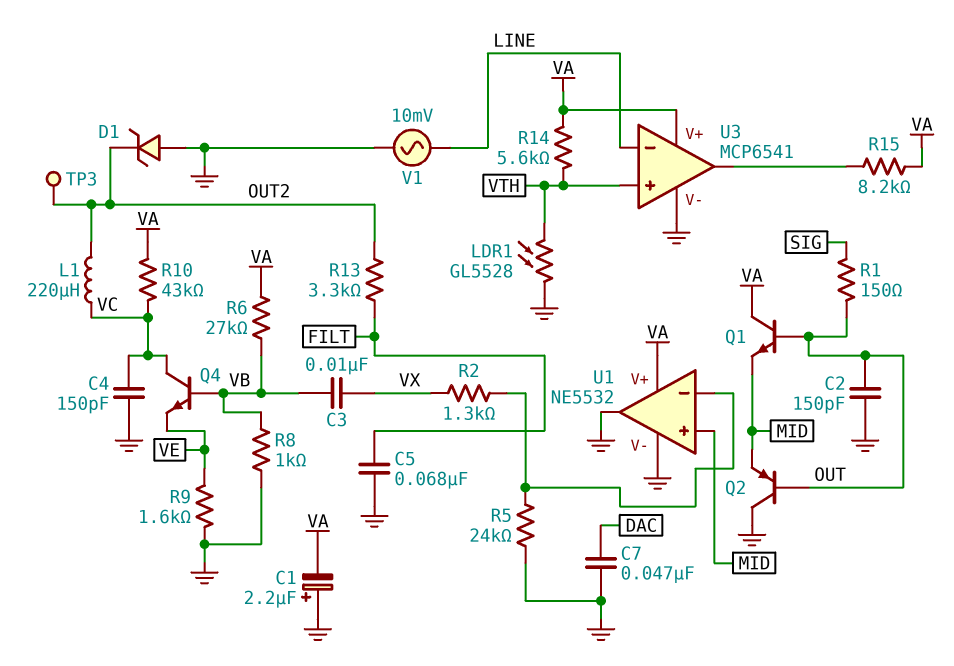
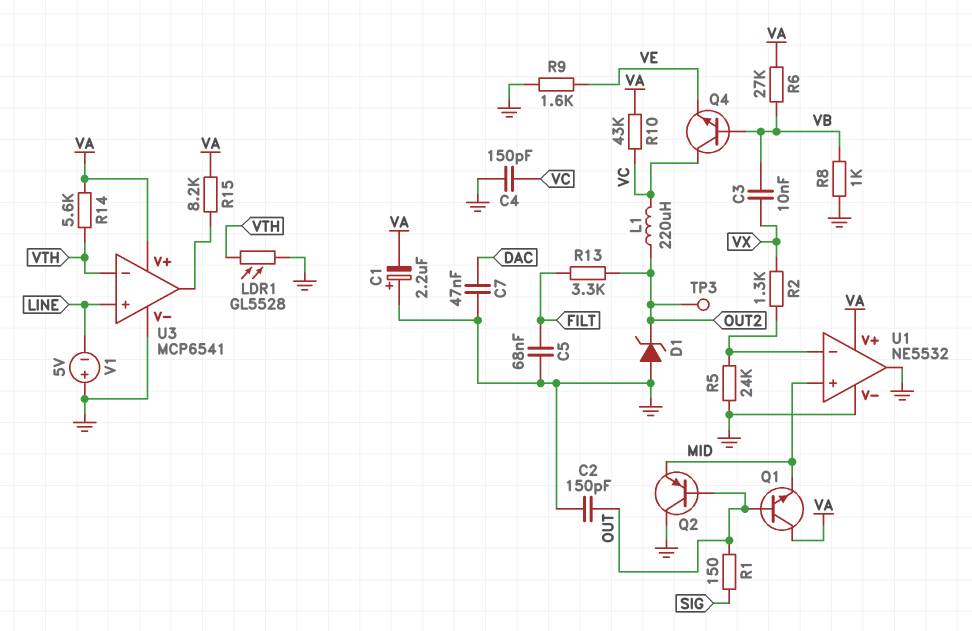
U3 pin in+: VTH -> LINE
U3 pin in-: LINE -> VTH
V1: AC 10mV (GND, LINE) -> 5V (plus GND, minus LINE)

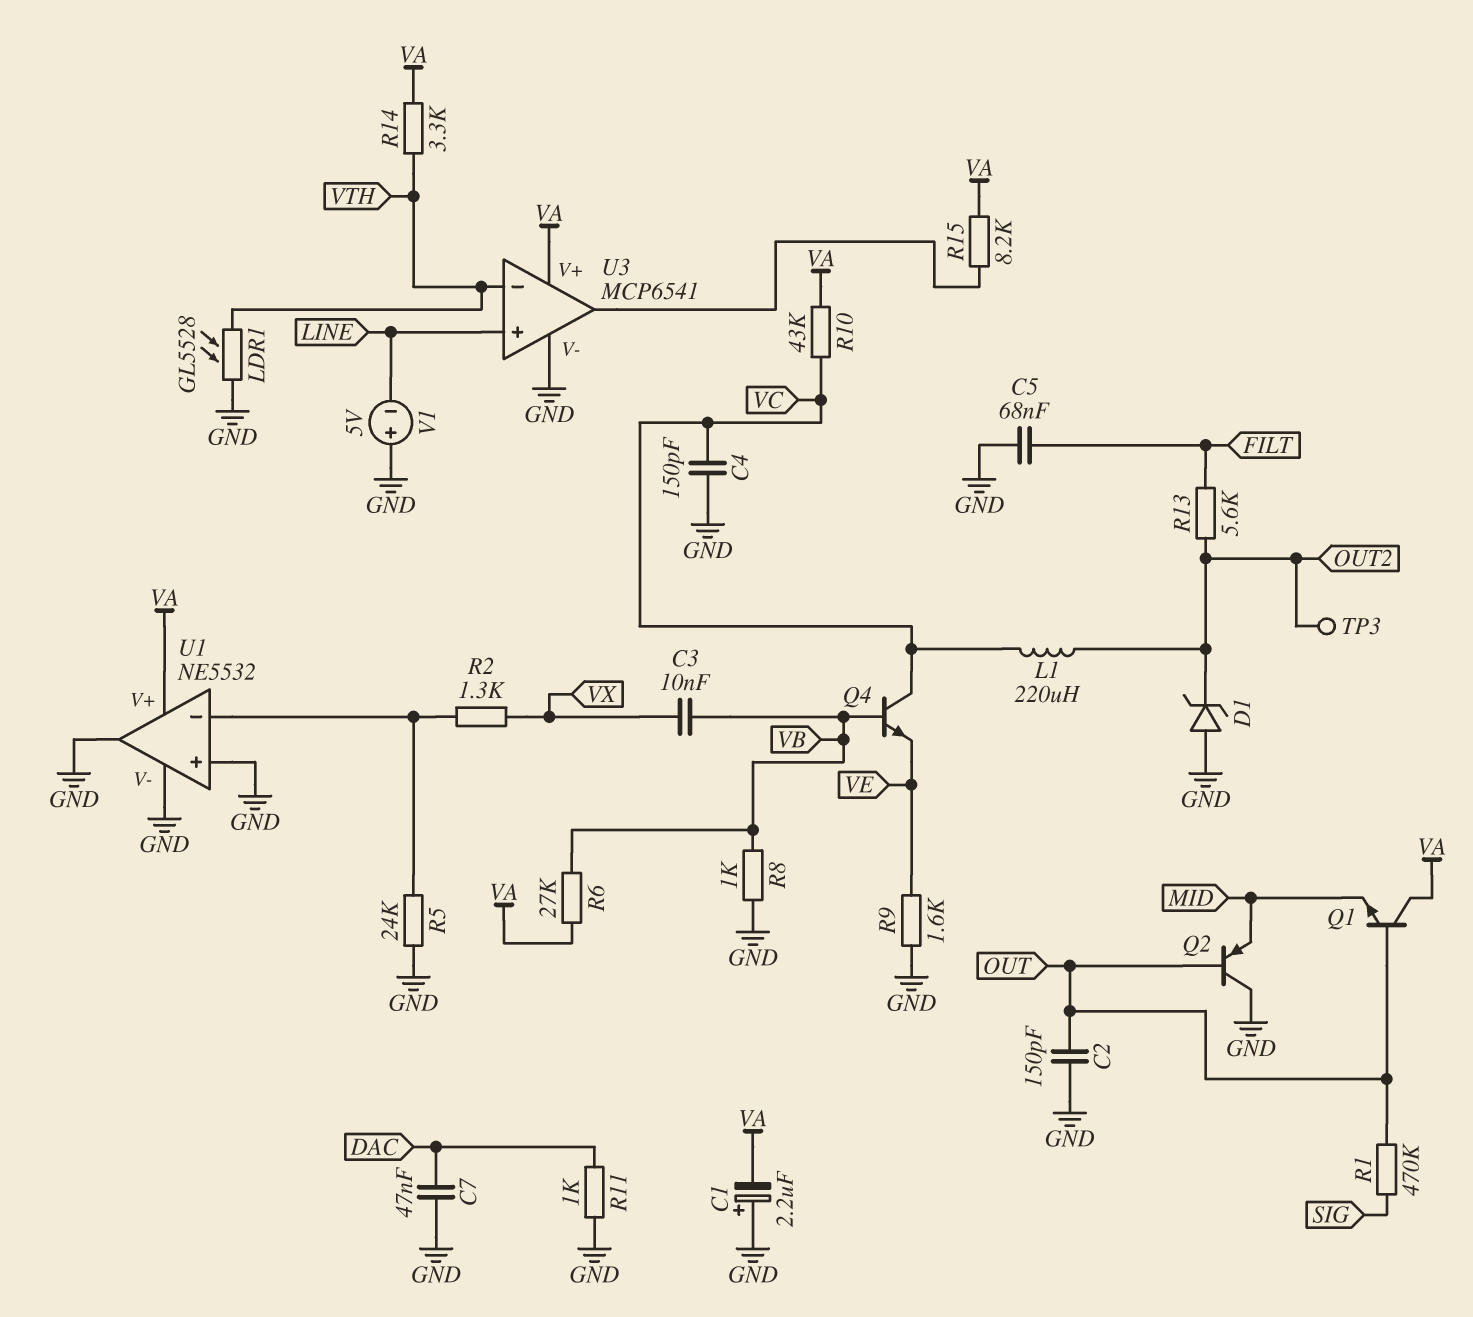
R1: 150 (OUT, SIG) -> 470k (OUT, SIG)
R11: none -> 1k (DAC, GND)
R13: 3.3k (FILT, OUT2) -> 5.6k (FILT, OUT2)
R14: 5.6k (VA, VTH) -> 3.3k (VA, VTH)
U1 pin in+: MID -> GND

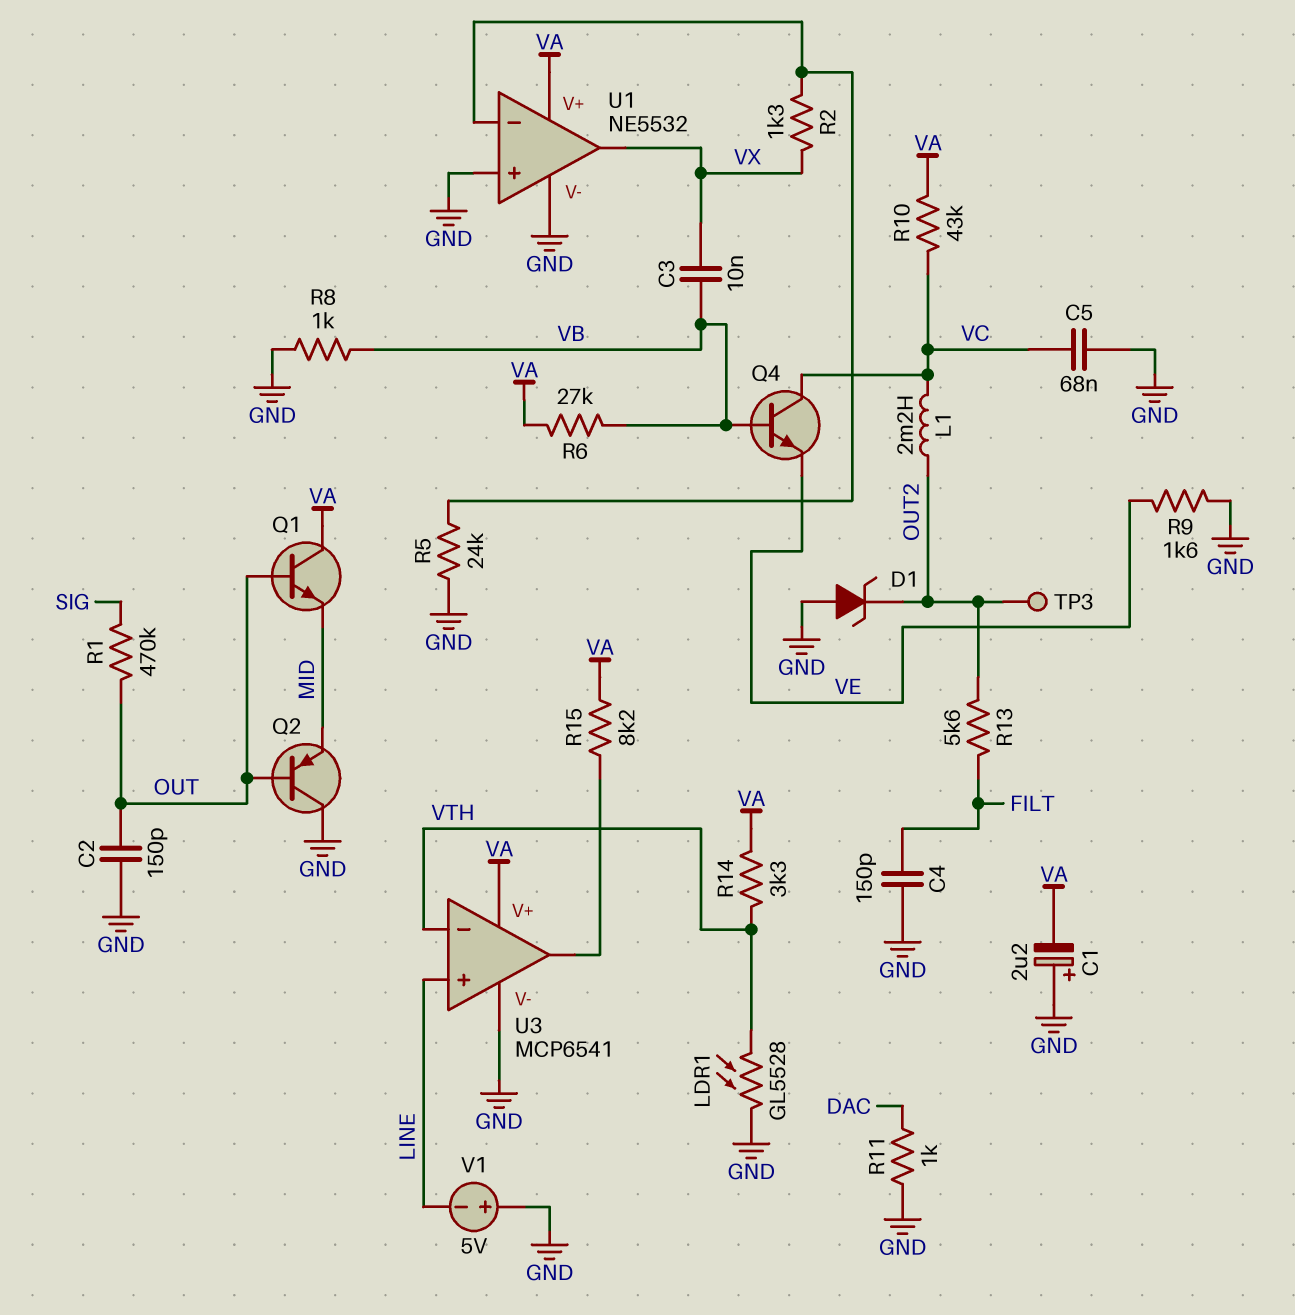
C4: 150pF (GND, VC) -> 150pF (FILT, GND)
C5: 68nF (FILT, GND) -> 68nF (GND, VC)
C7: 47nF (DAC, GND) -> none
L1: 220uH (OUT2, VC) -> 2.2mH (OUT2, VC)
U1 pin out: GND -> VX

